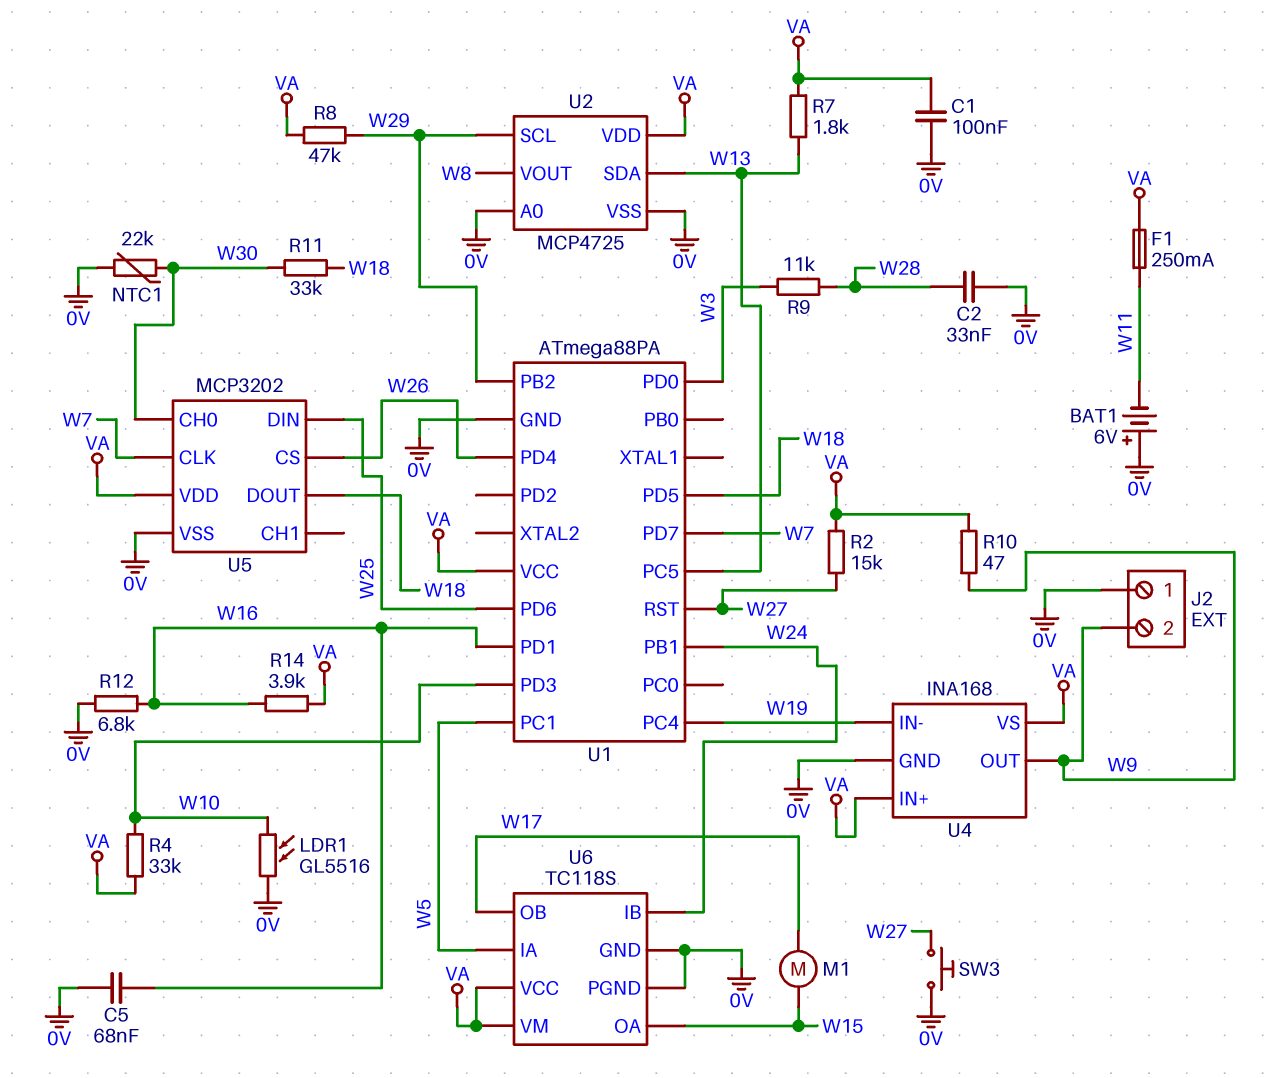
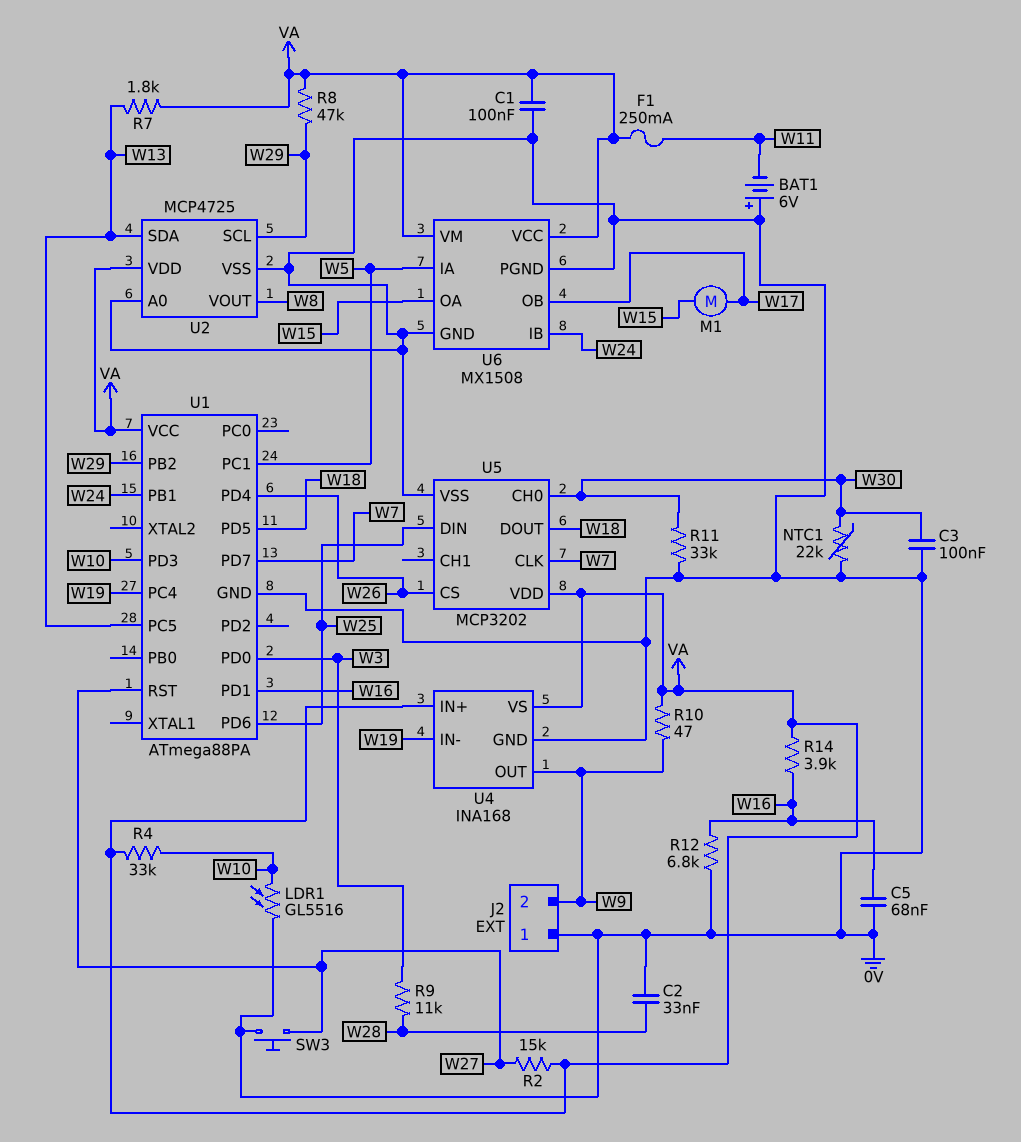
C3: none -> 100nF (0V, W30)
R11: 33k (W18, W30) -> 33k (0V, W30)
U6: TC118S -> MX1508

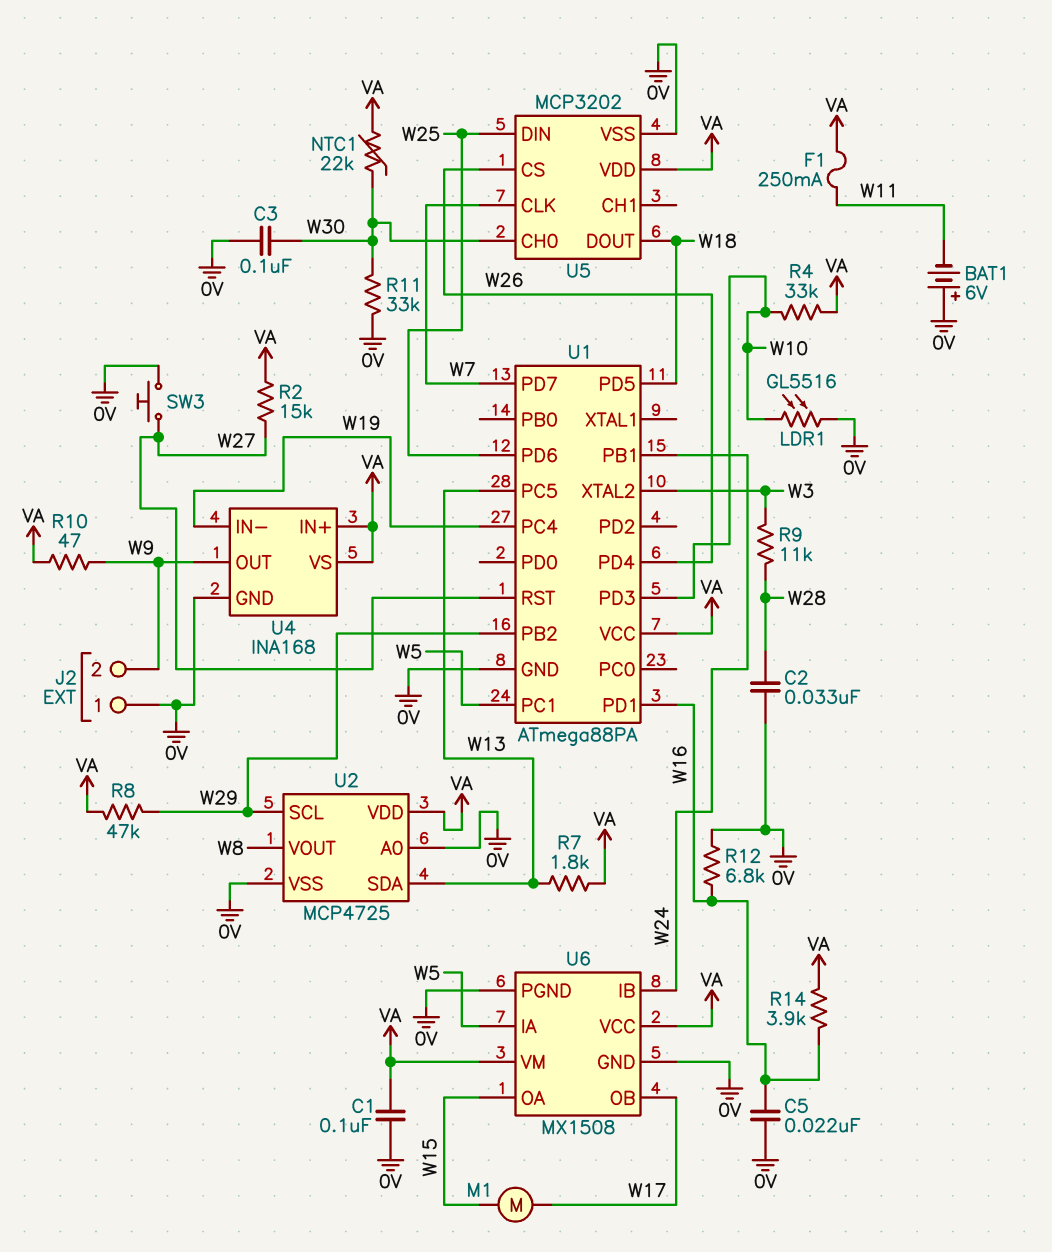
C5: 68nF (0V, W16) -> 22nF (0V, W16)
NTC1: 22k (0V, W30) -> 22k (VA, W30)
U1 pin PD0: W3 -> none
U1 pin XTAL2: none -> W3

